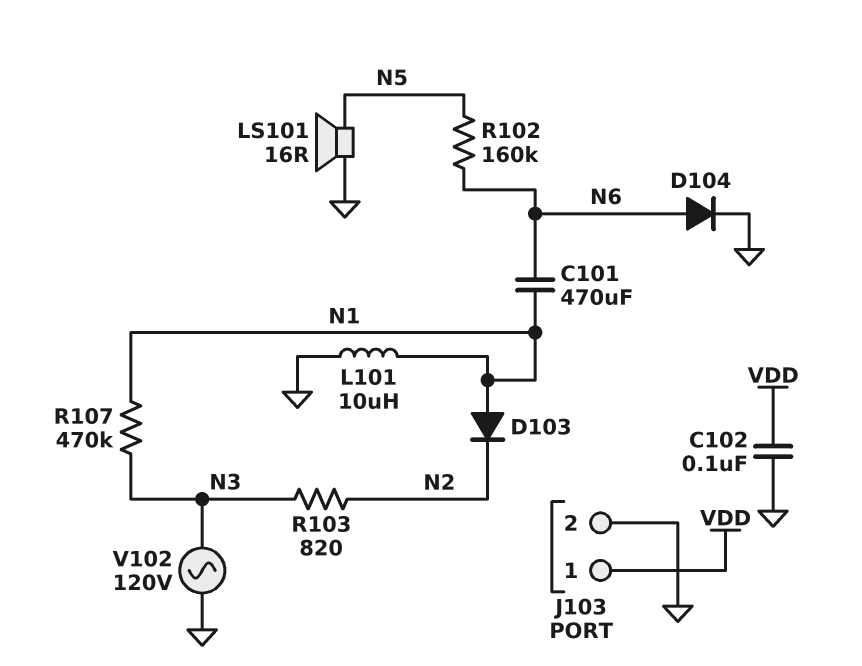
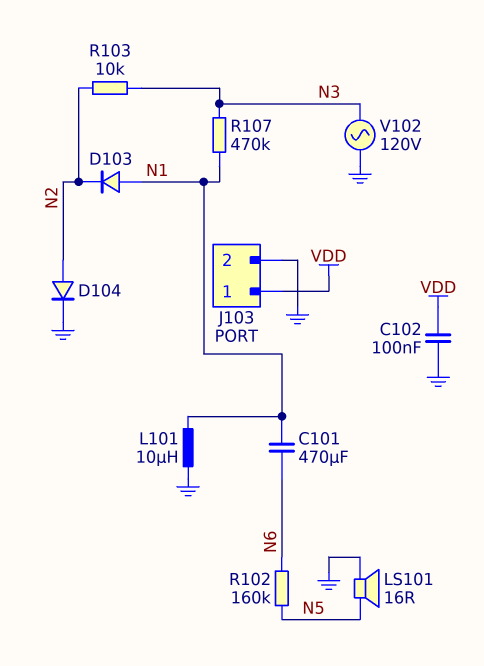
D104: diode (A N6, K GND) -> diode (A N2, K GND)
R103: 820 (N2, N3) -> 10k (N2, N3)

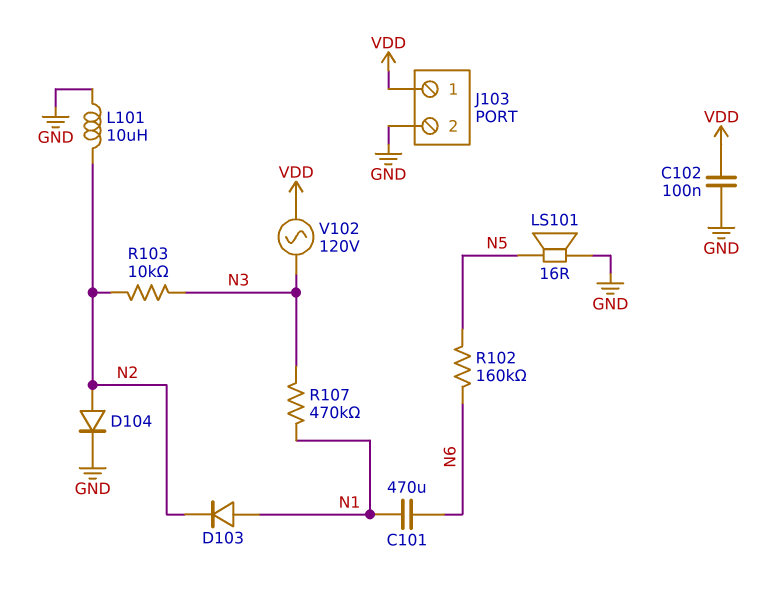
L101: 10uH (GND, N1) -> 10uH (GND, N2)
V102: AC 120V (GND, N3) -> AC 120V (N3, VDD)

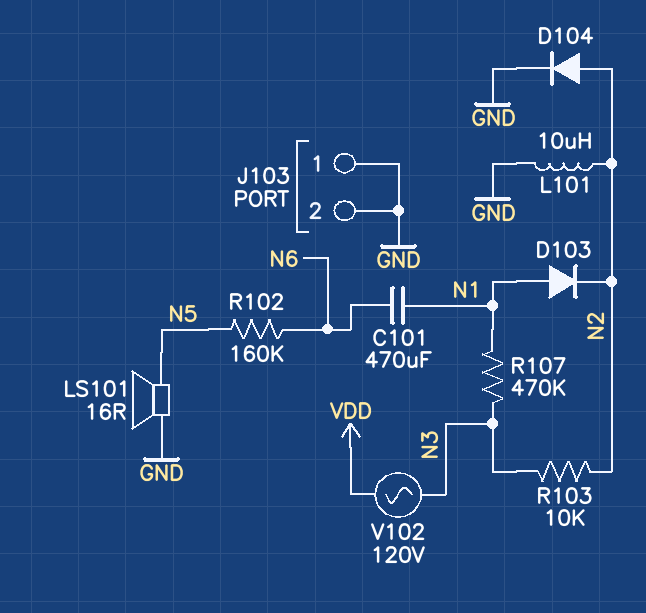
C102: 100nF (GND, VDD) -> none
J103 pin 1: VDD -> GND

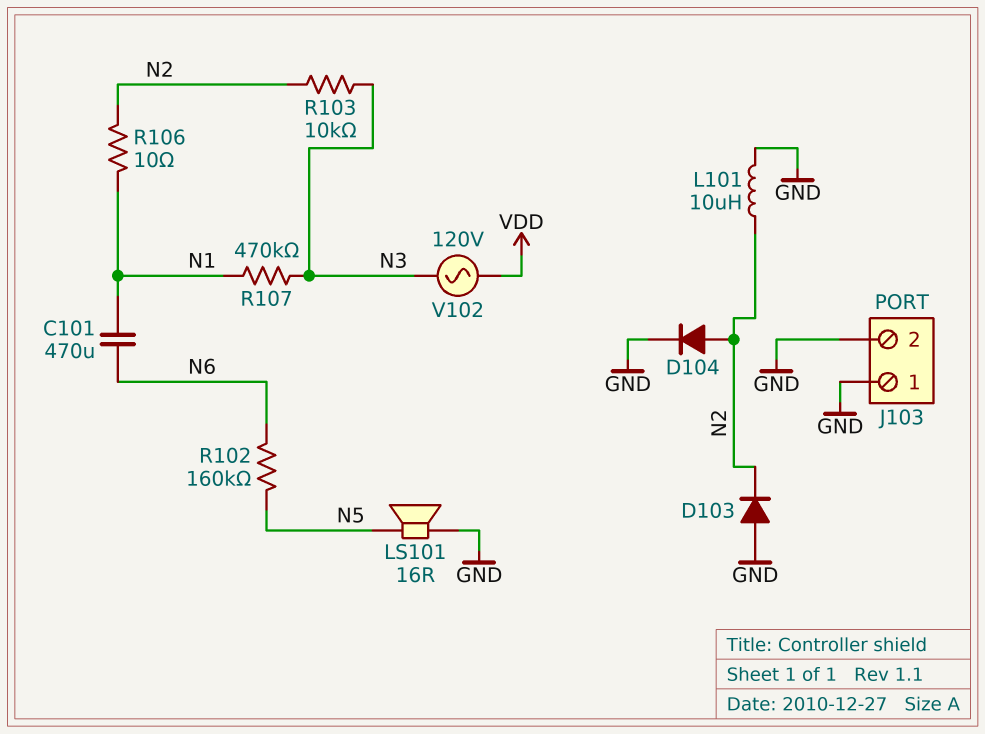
D103: diode (A N1, K N2) -> diode (A GND, K N2)
R106: none -> 10 (N1, N2)

